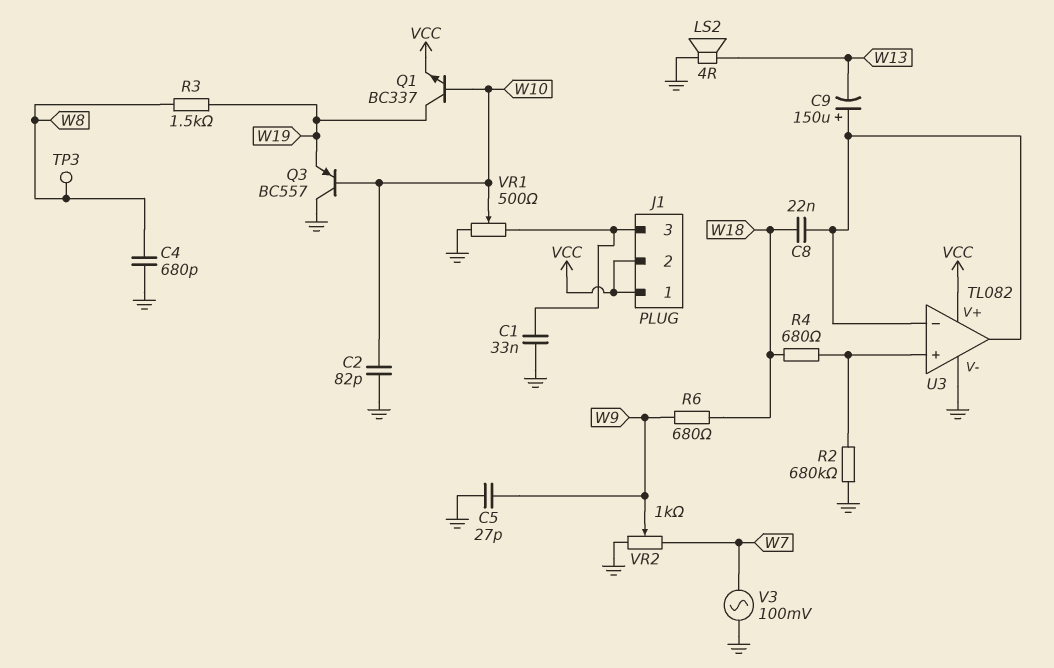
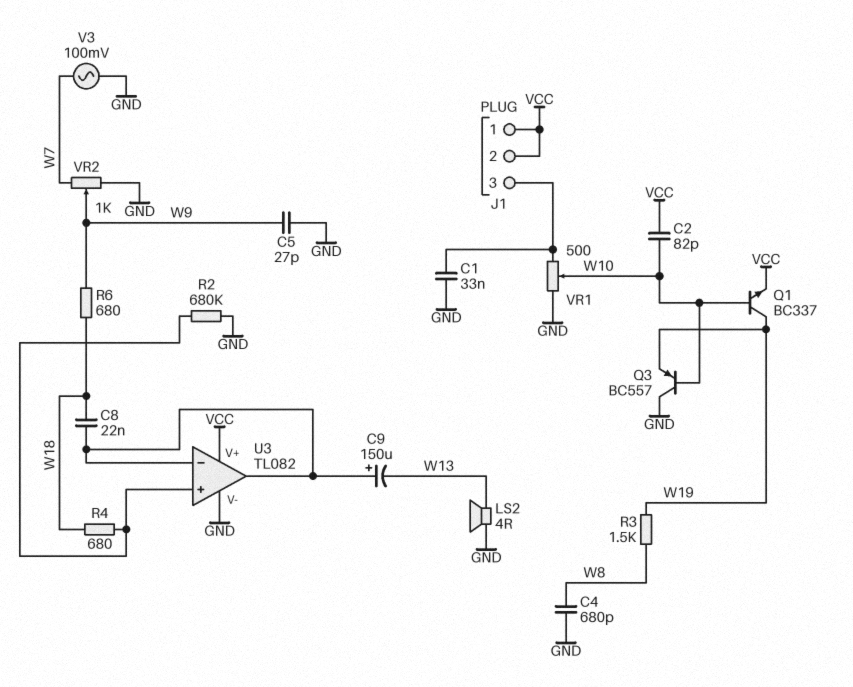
C2: 82pF (GND, W10) -> 82pF (VCC, W10)
TP3: test point (W8) -> none

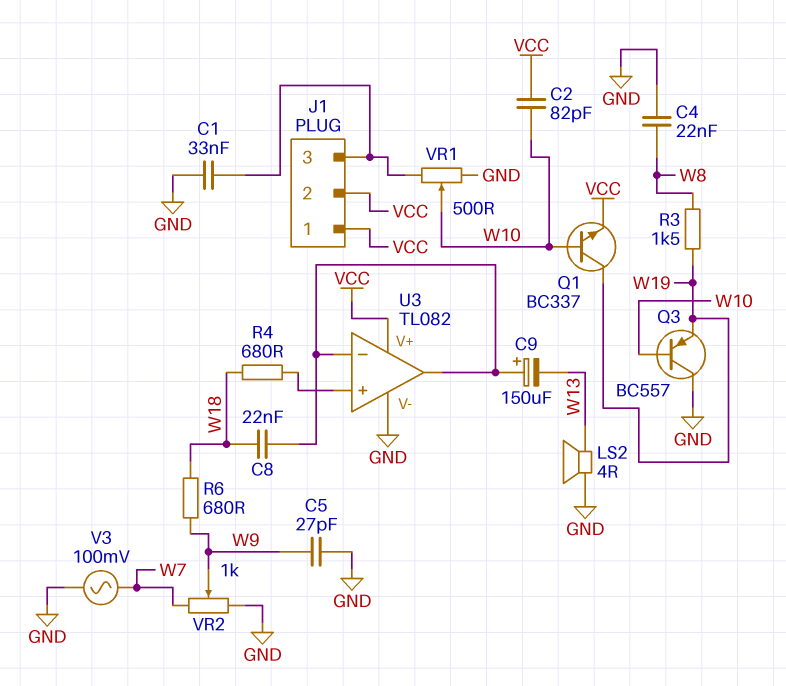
C4: 680pF (GND, W8) -> 22nF (GND, W8)
R2: 680k (GND, U3/in+) -> none

